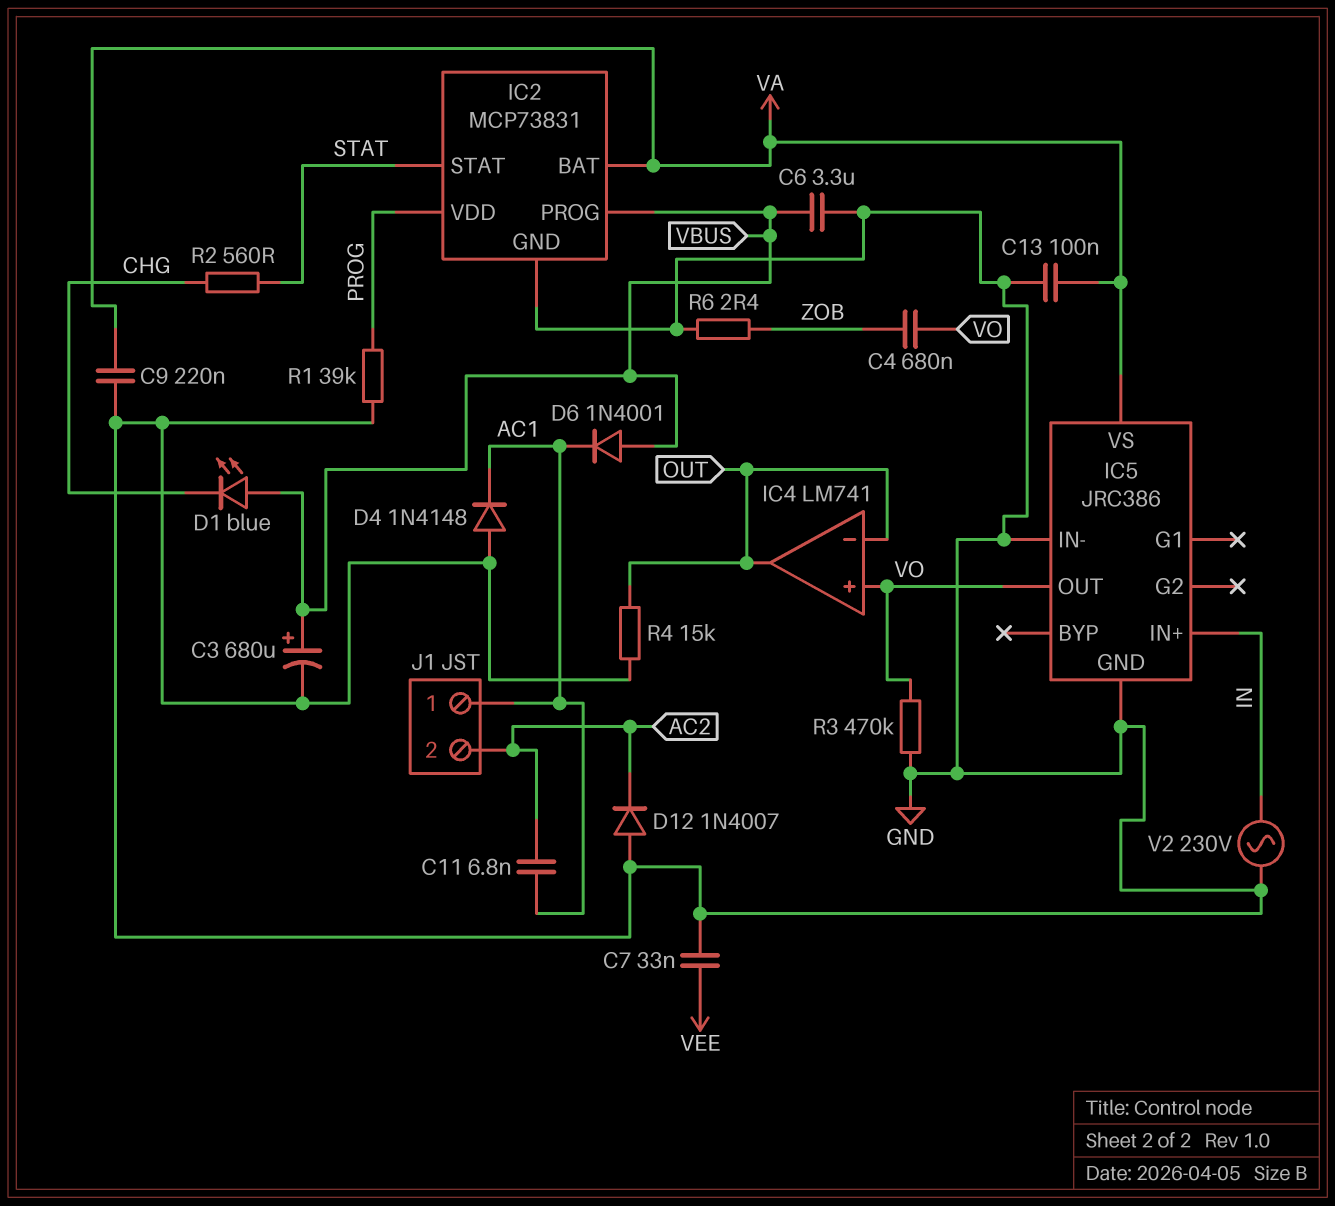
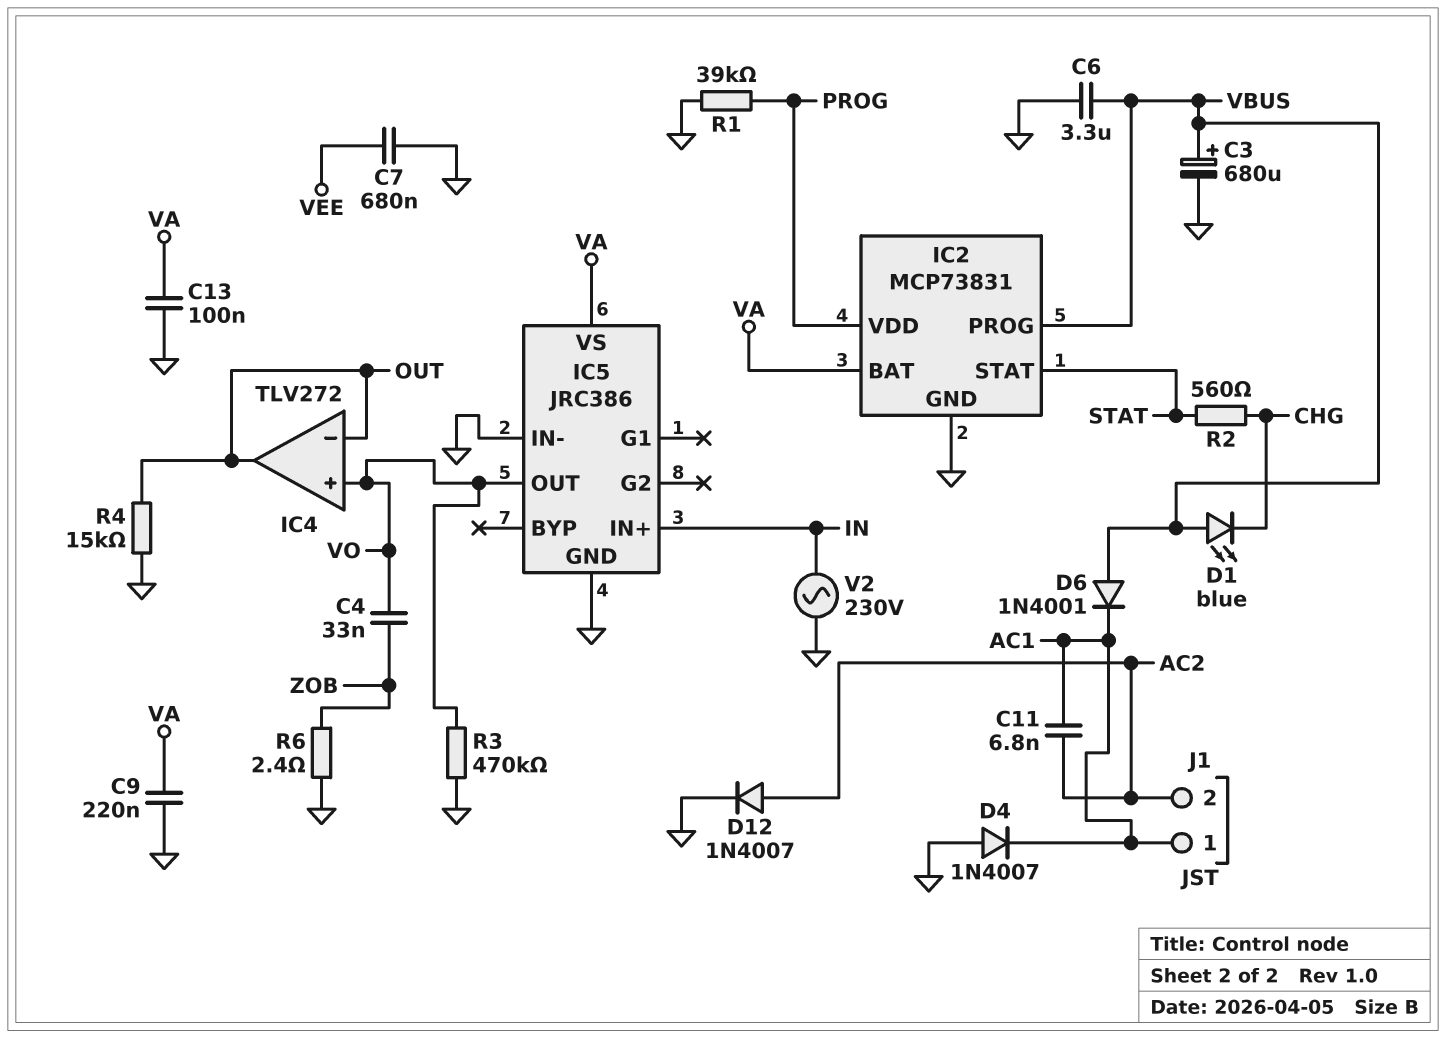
C4: 680nF (VO, ZOB) -> 33nF (VO, ZOB)
C7: 33nF (GND, VEE) -> 680nF (GND, VEE)
D4: diode 1N4148 (A GND, K AC1) -> diode 1N4007 (A GND, K AC1)
D12: diode 1N4007 (A GND, K AC2) -> diode 1N4007 (A AC2, K GND)
IC4: LM741 -> TLV272

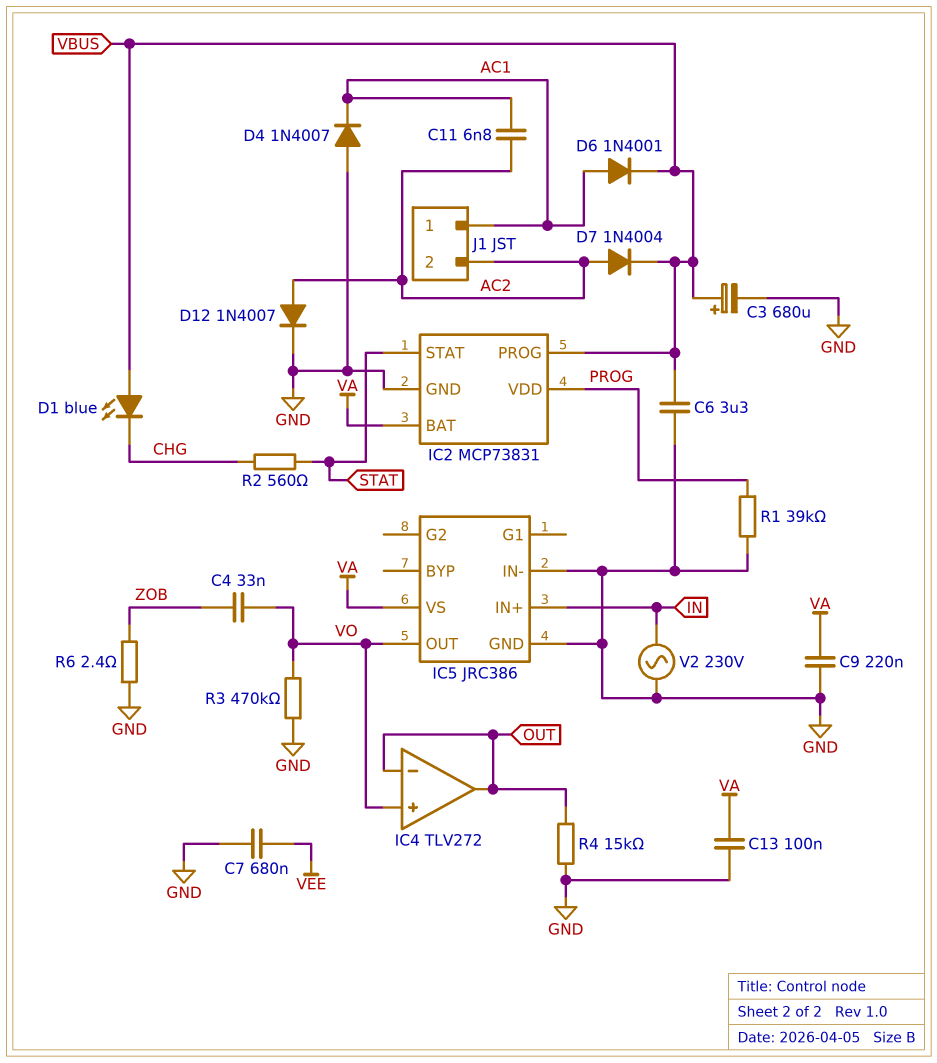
D6: diode 1N4001 (A VBUS, K AC1) -> diode 1N4001 (A AC1, K VBUS)
D7: none -> diode 1N4004 (A AC2, K VBUS)

